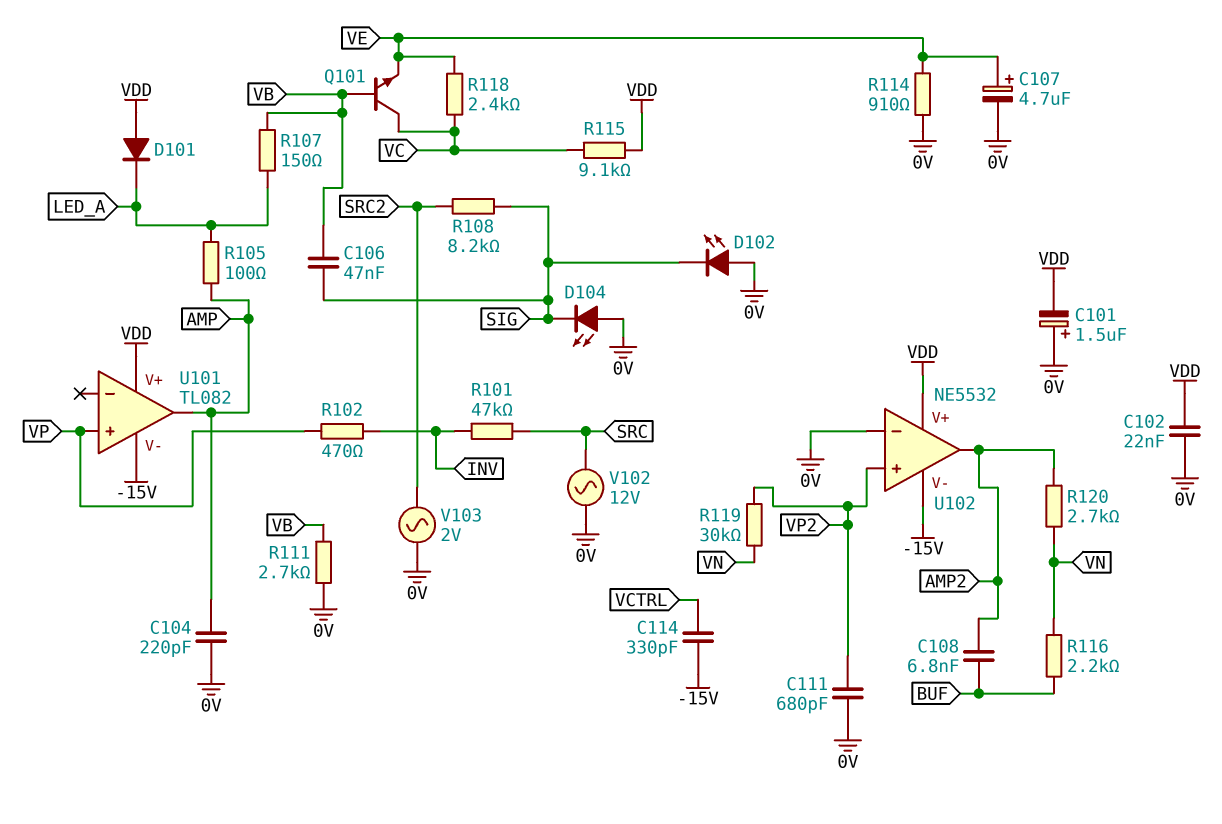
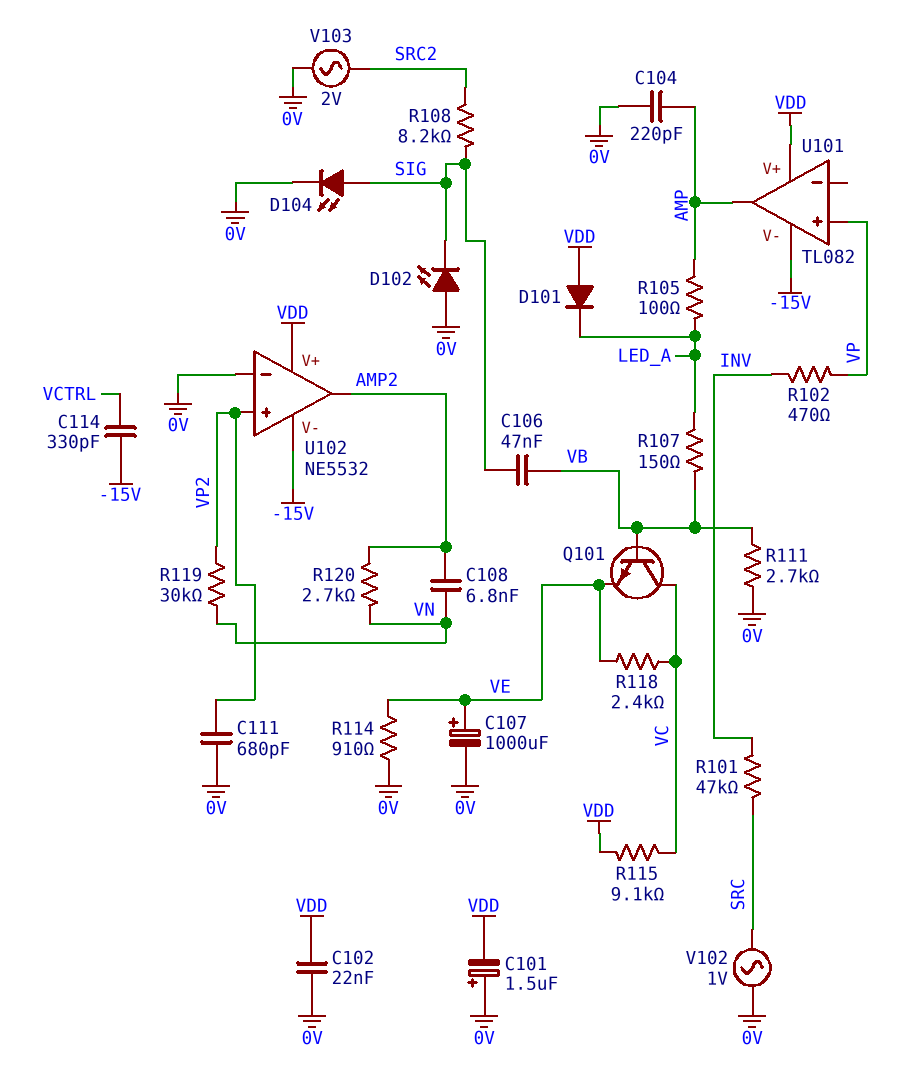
C107: 4.7uF (plus VE, minus 0V) -> 1000uF (plus VE, minus 0V)
C108: 6.8nF (AMP2, BUF) -> 6.8nF (AMP2, VN)
D104: LED (A 0V, K SIG) -> LED (A SIG, K 0V)
R116: 2.2k (BUF, VN) -> none
V102: AC 12V (0V, SRC) -> AC 1V (0V, SRC)

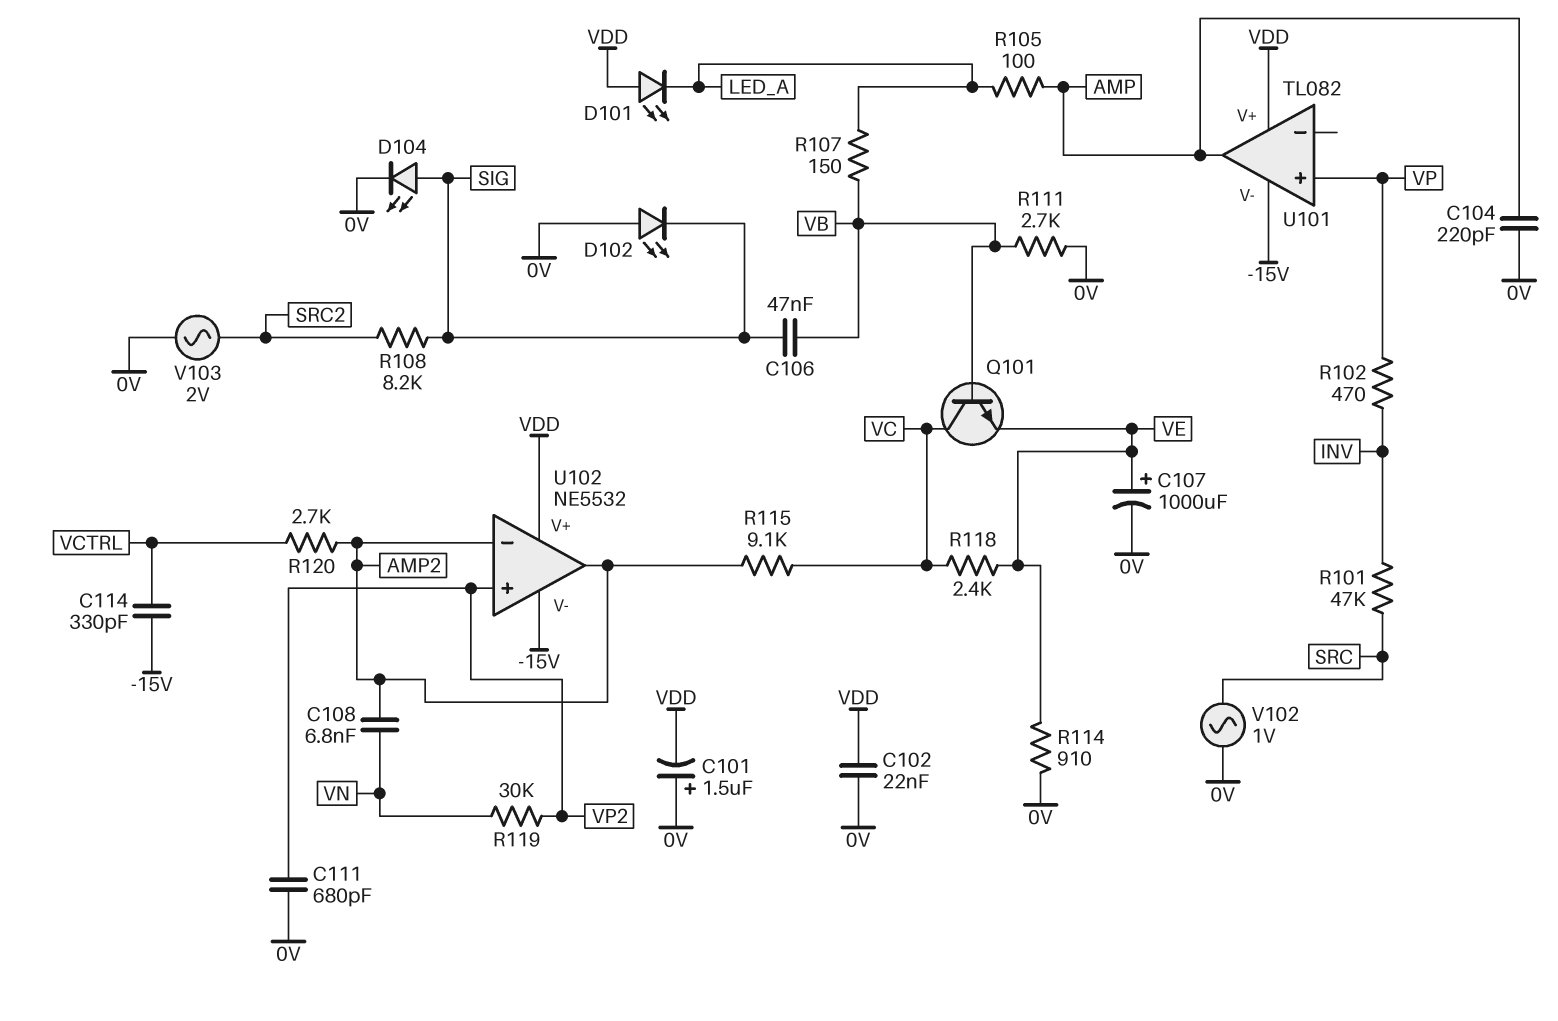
D101: diode (A VDD, K LED_A) -> LED (A VDD, K LED_A)
R115: 9.1k (VC, VDD) -> 9.1k (AMP2, VC)
R120: 2.7k (AMP2, VN) -> 2.7k (AMP2, VCTRL)
U102 pin in-: 0V -> AMP2

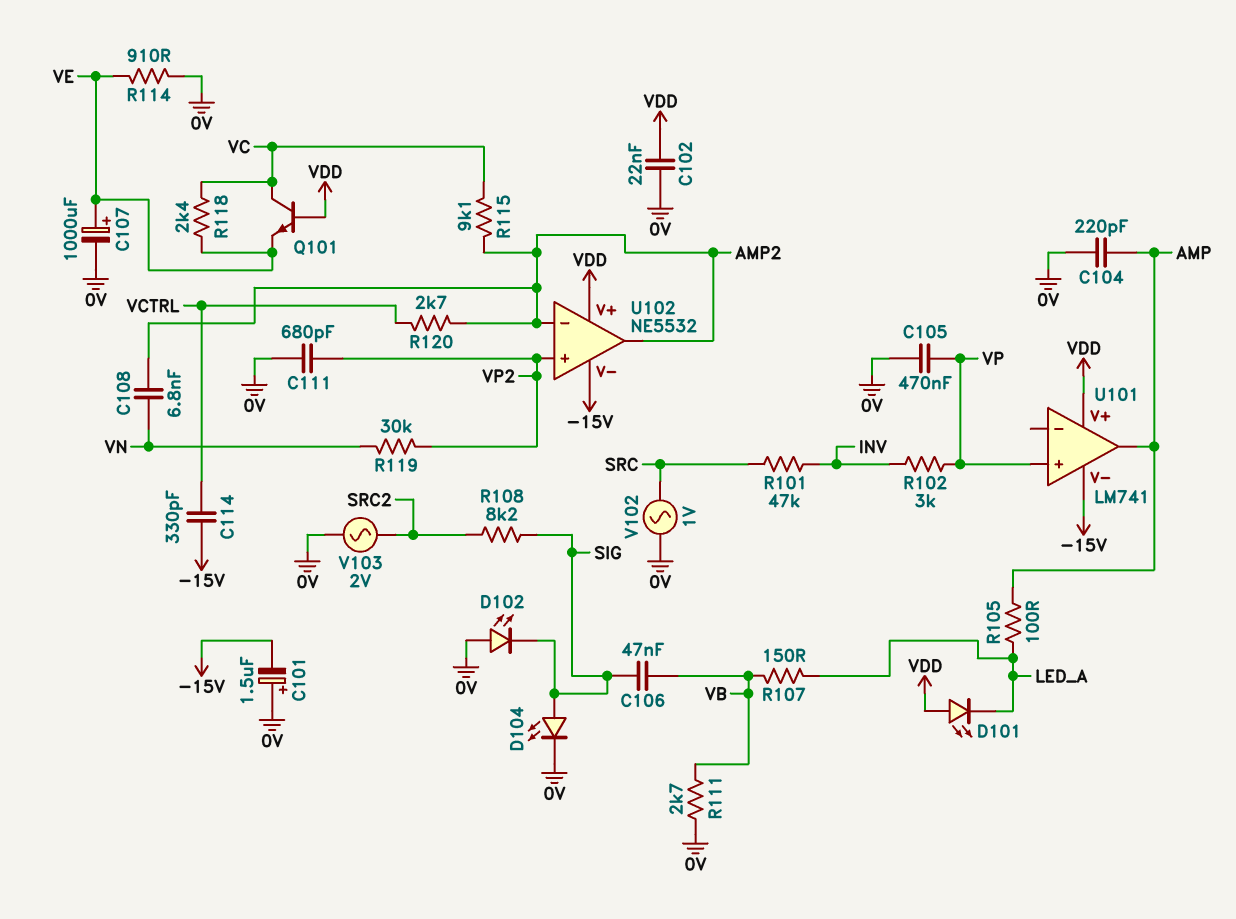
C101: 1.5uF (plus 0V, minus VDD) -> 1.5uF (plus 0V, minus -15V)
C105: none -> 470nF (0V, VP)
Q101: NPN (B VB, C VC, E VE) -> NPN (B VDD, C VC, E VE)
R102: 470 (INV, VP) -> 3k (INV, VP)
U101: TL082 -> LM741

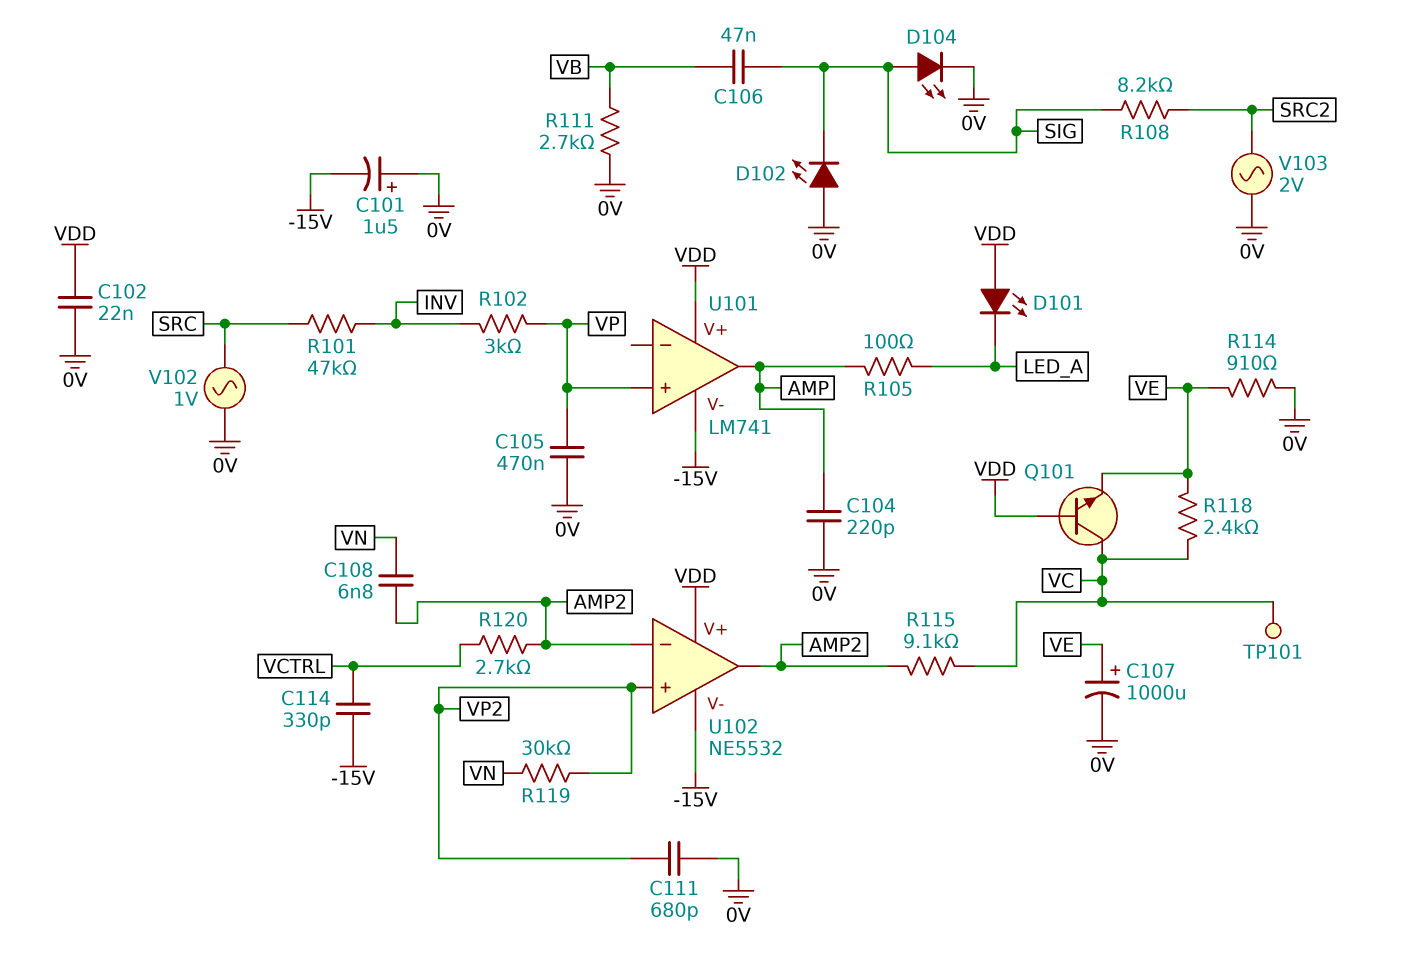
R107: 150 (LED_A, VB) -> none
TP101: none -> test point (VC)

